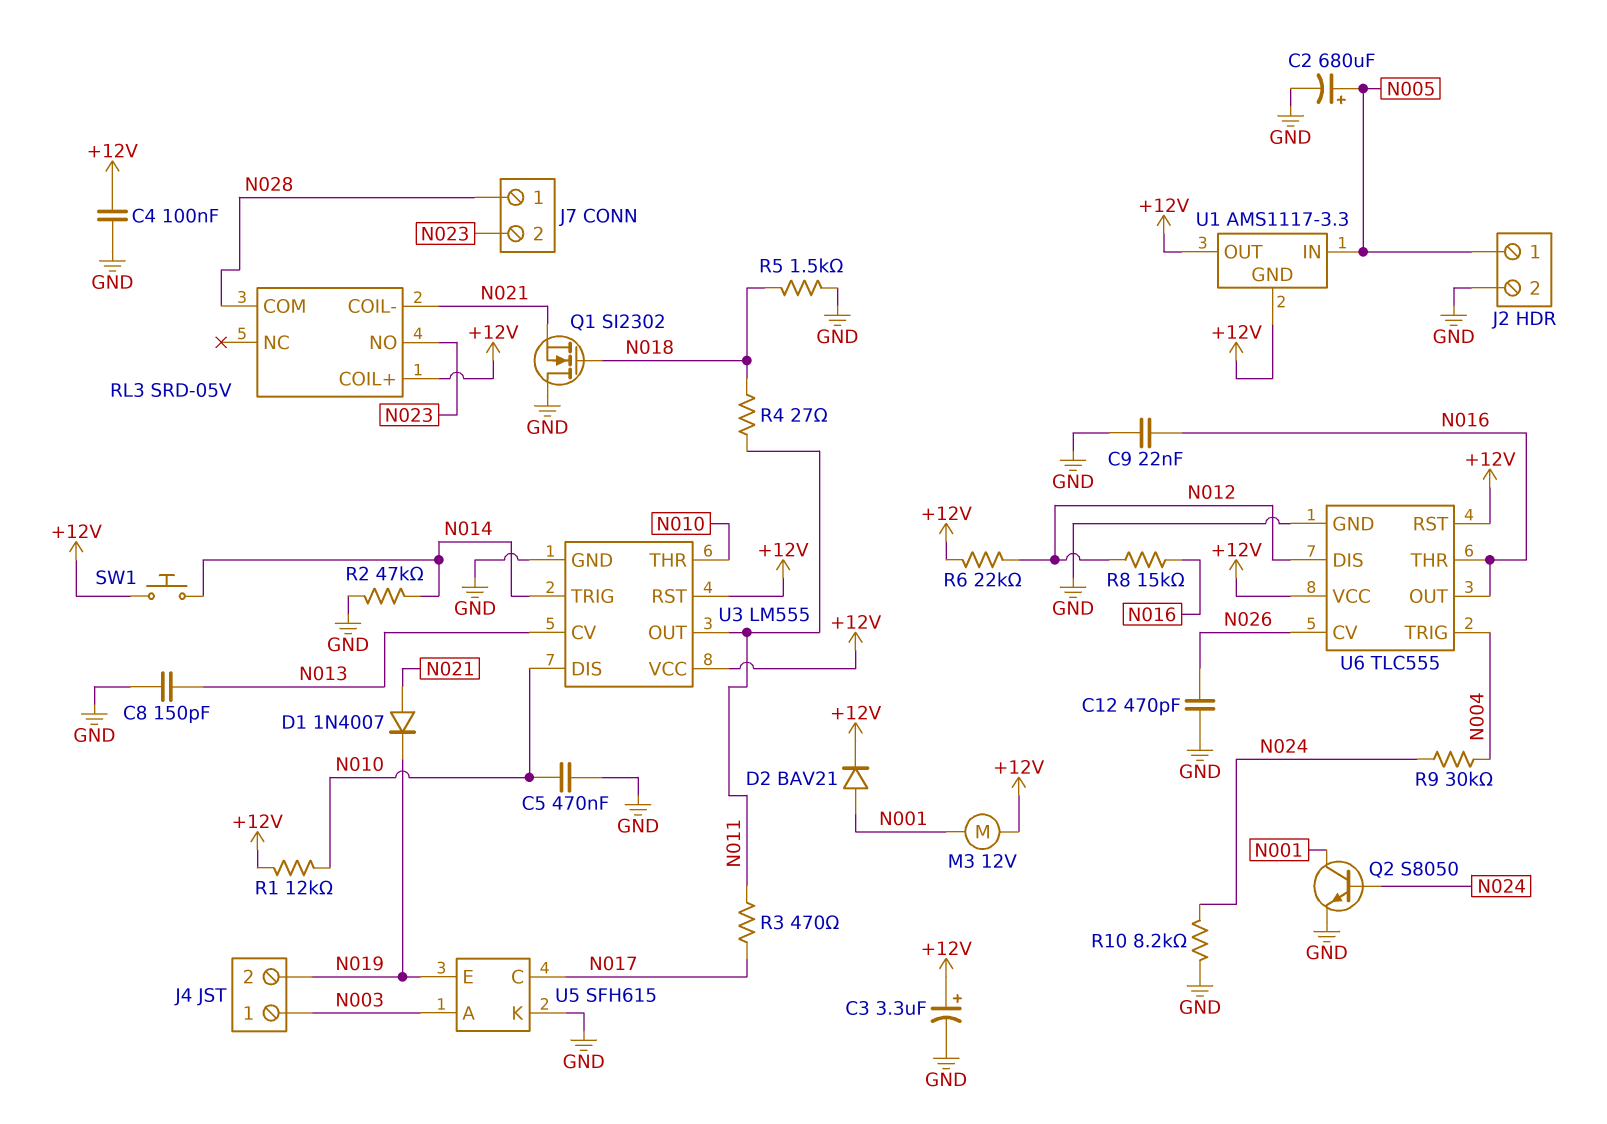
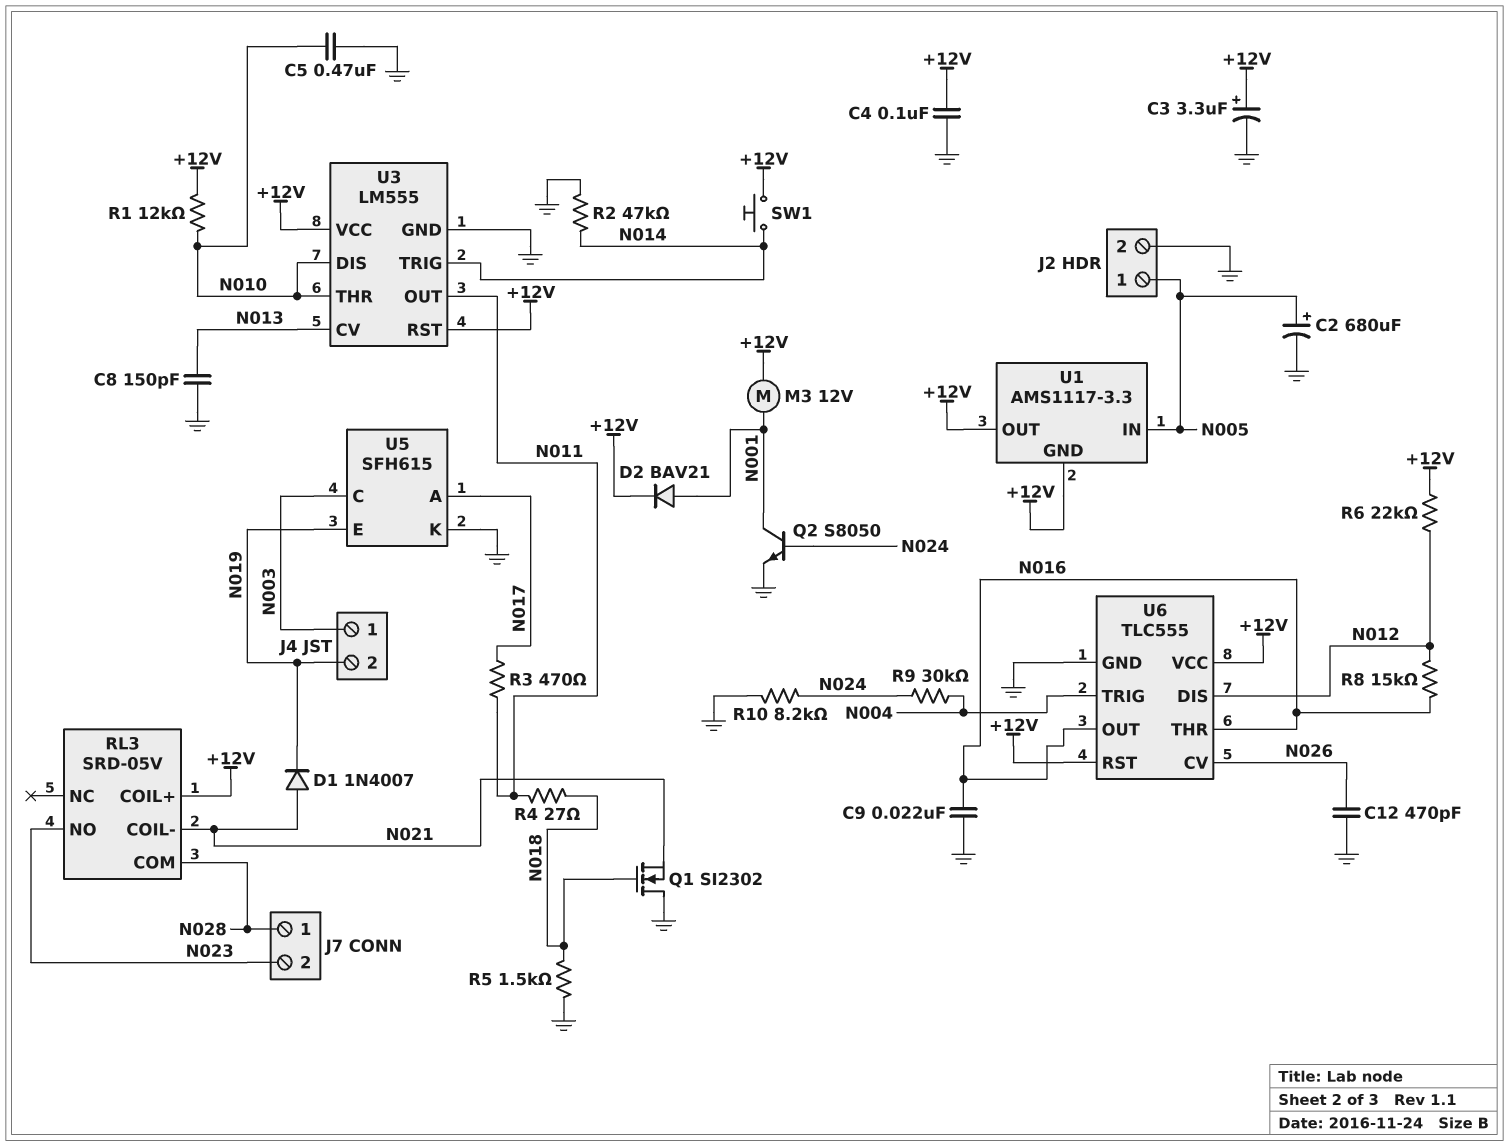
U5 pin A: N003 -> N017
U5 pin C: N017 -> N003

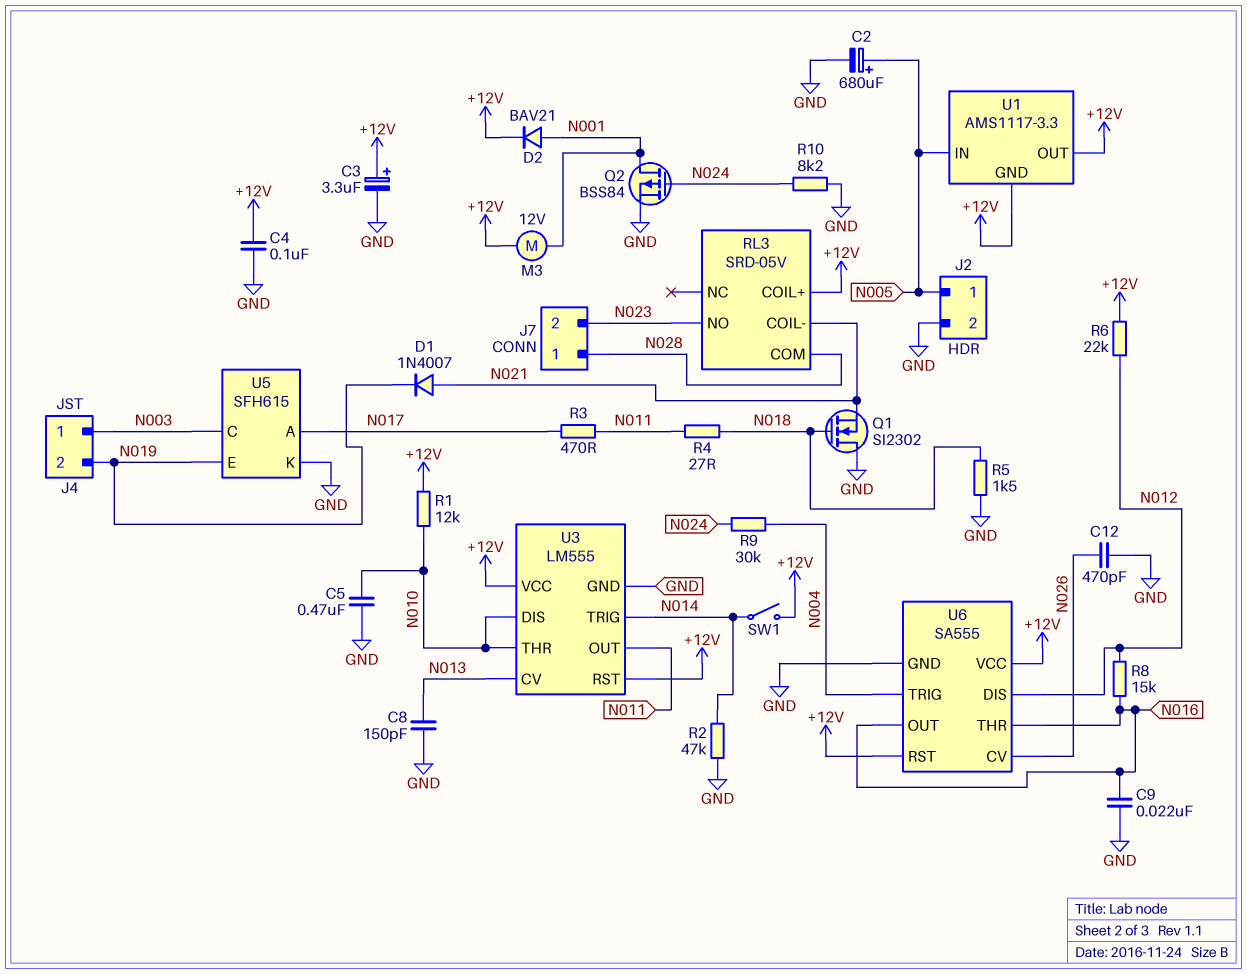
Q2: NPN S8050 (B N024, C N001, E GND) -> PMOS BSS84 (G N024, D N001, S GND)
SW1: button (+12V, N014) -> switch (+12V, N014)
U6: TLC555 -> SA555

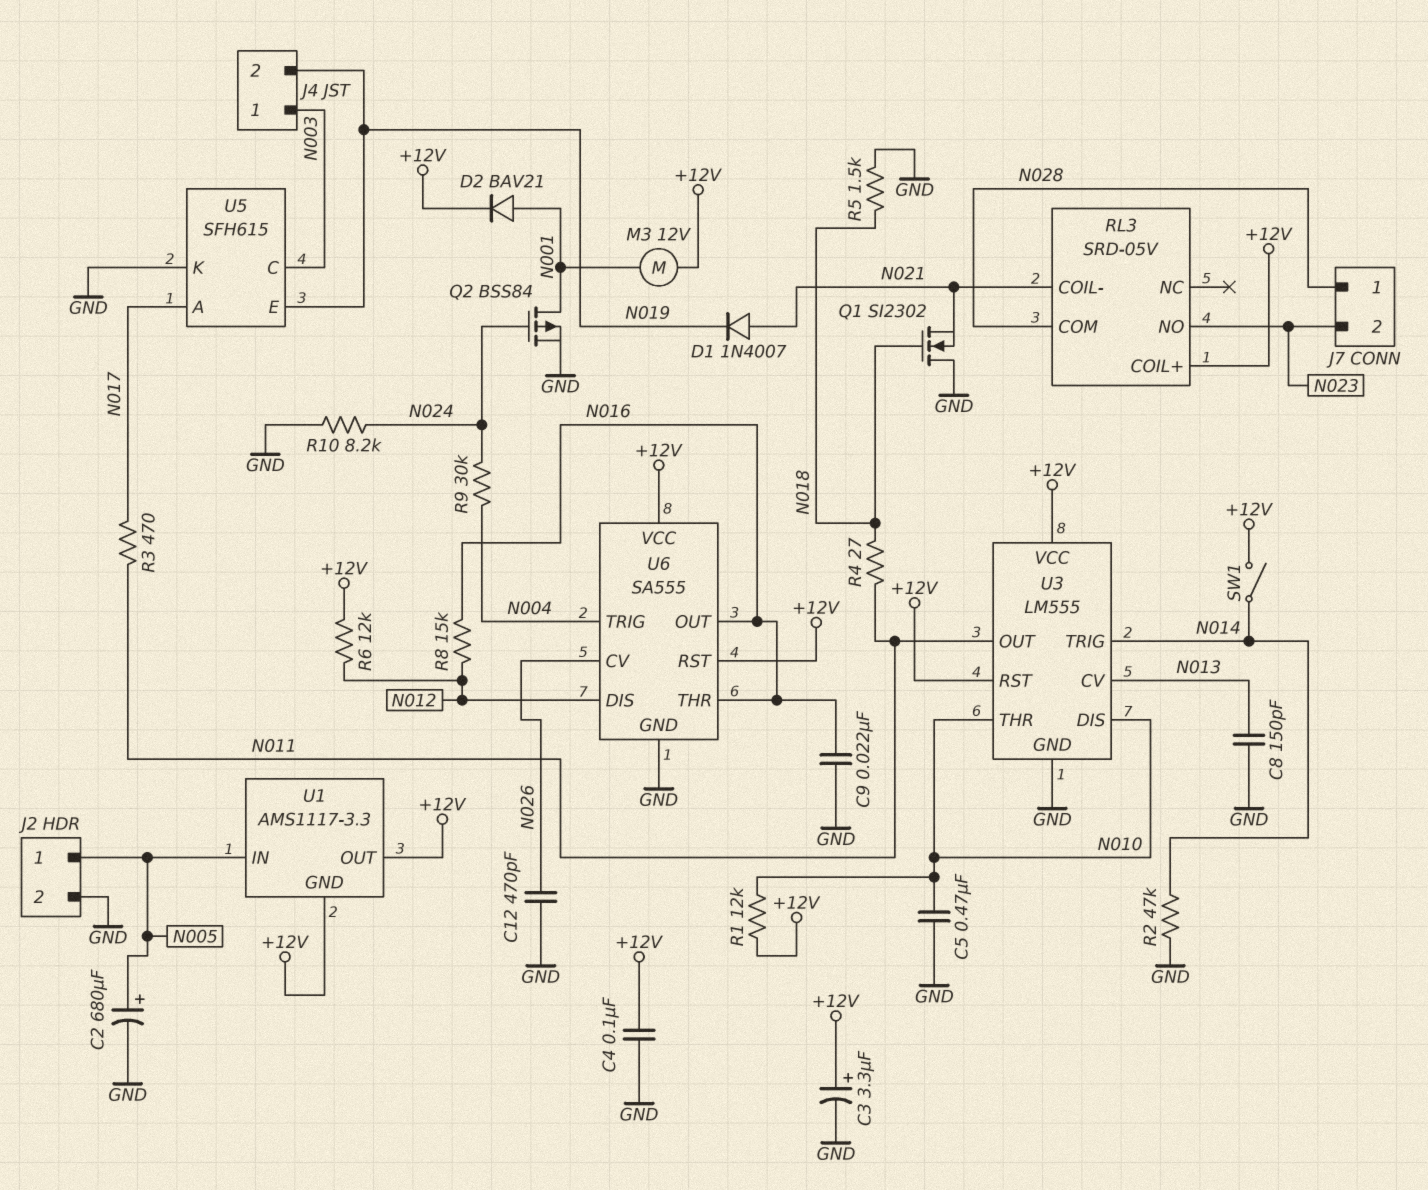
R6: 22k (+12V, N012) -> 12k (+12V, N012)

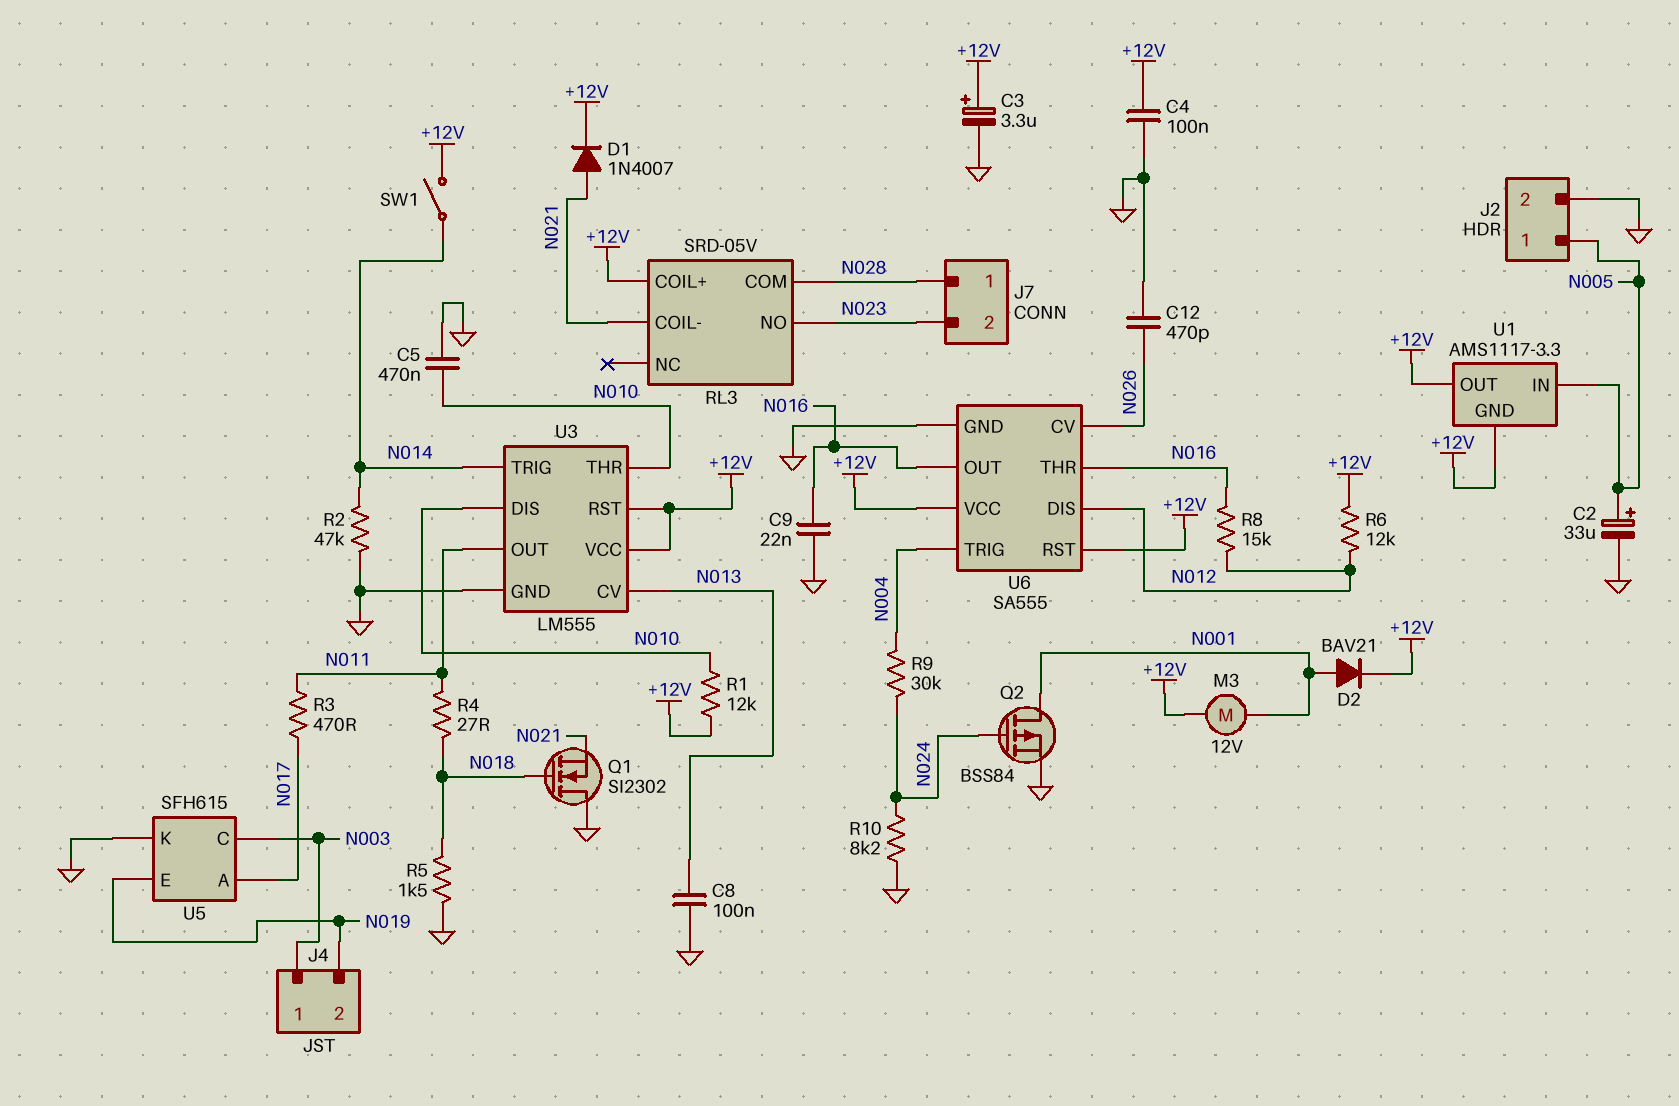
C2: 680uF (plus N005, minus GND) -> 33uF (plus N005, minus GND)
C8: 150pF (GND, N013) -> 100nF (GND, N013)
D1: diode 1N4007 (A N021, K N019) -> diode 1N4007 (A N021, K +12V)

